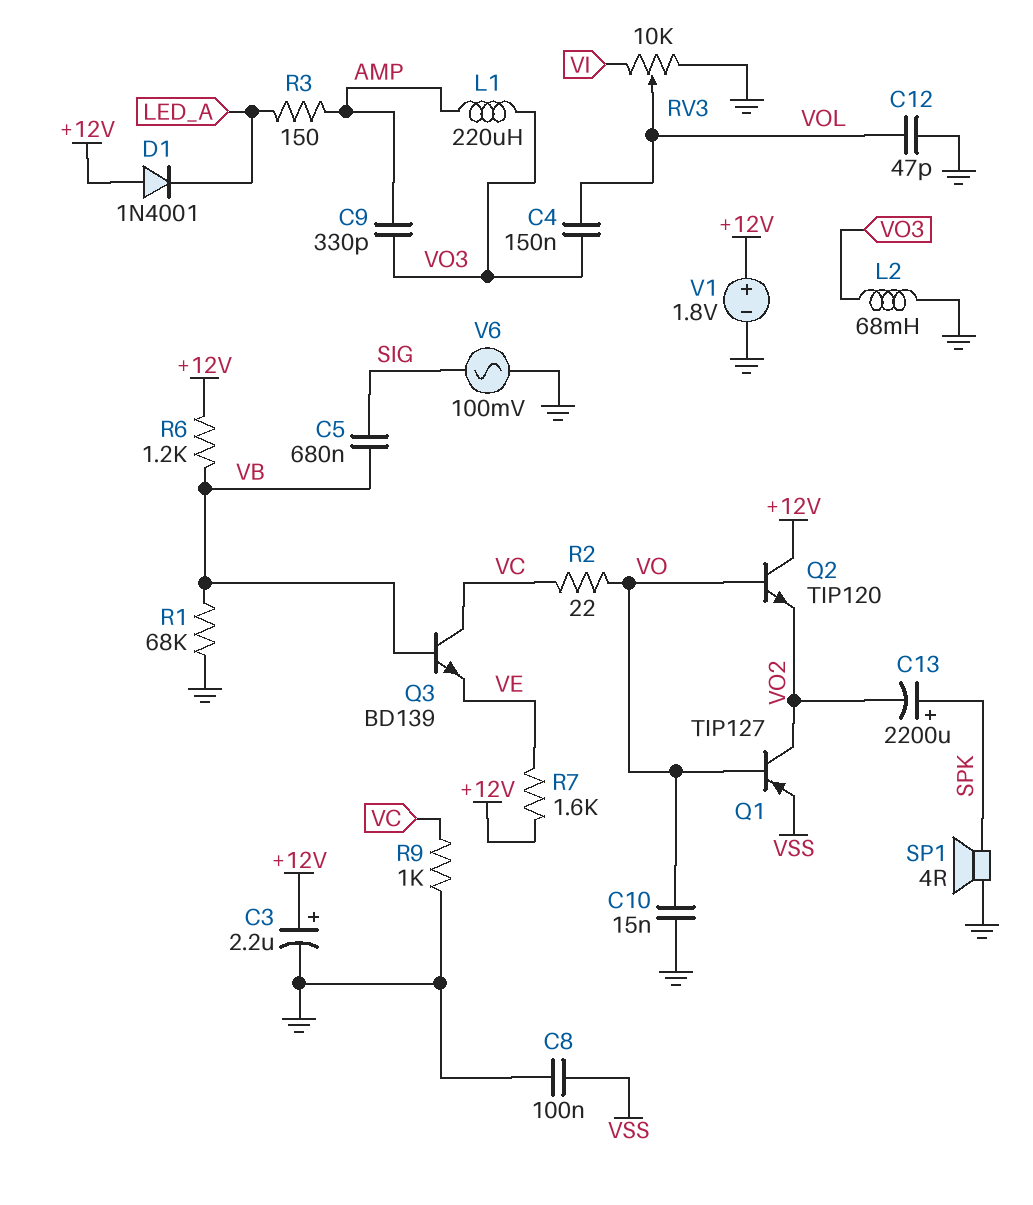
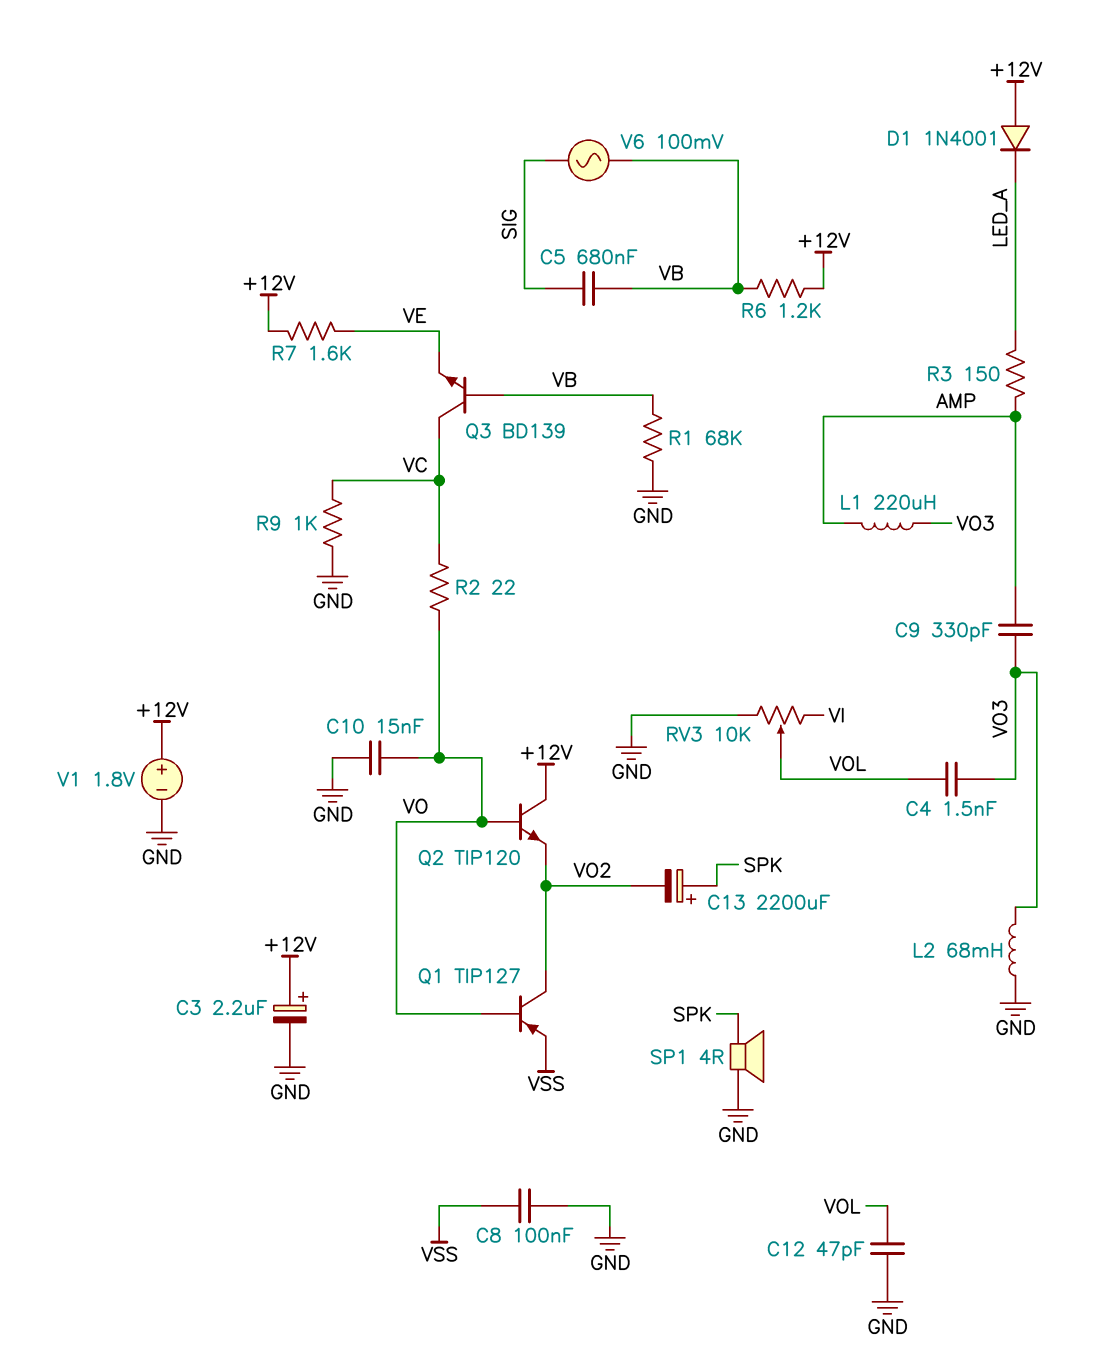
C4: 150nF (VO3, VOL) -> 1.5nF (VO3, VOL)
V6: AC 100mV (GND, SIG) -> AC 100mV (SIG, VB)

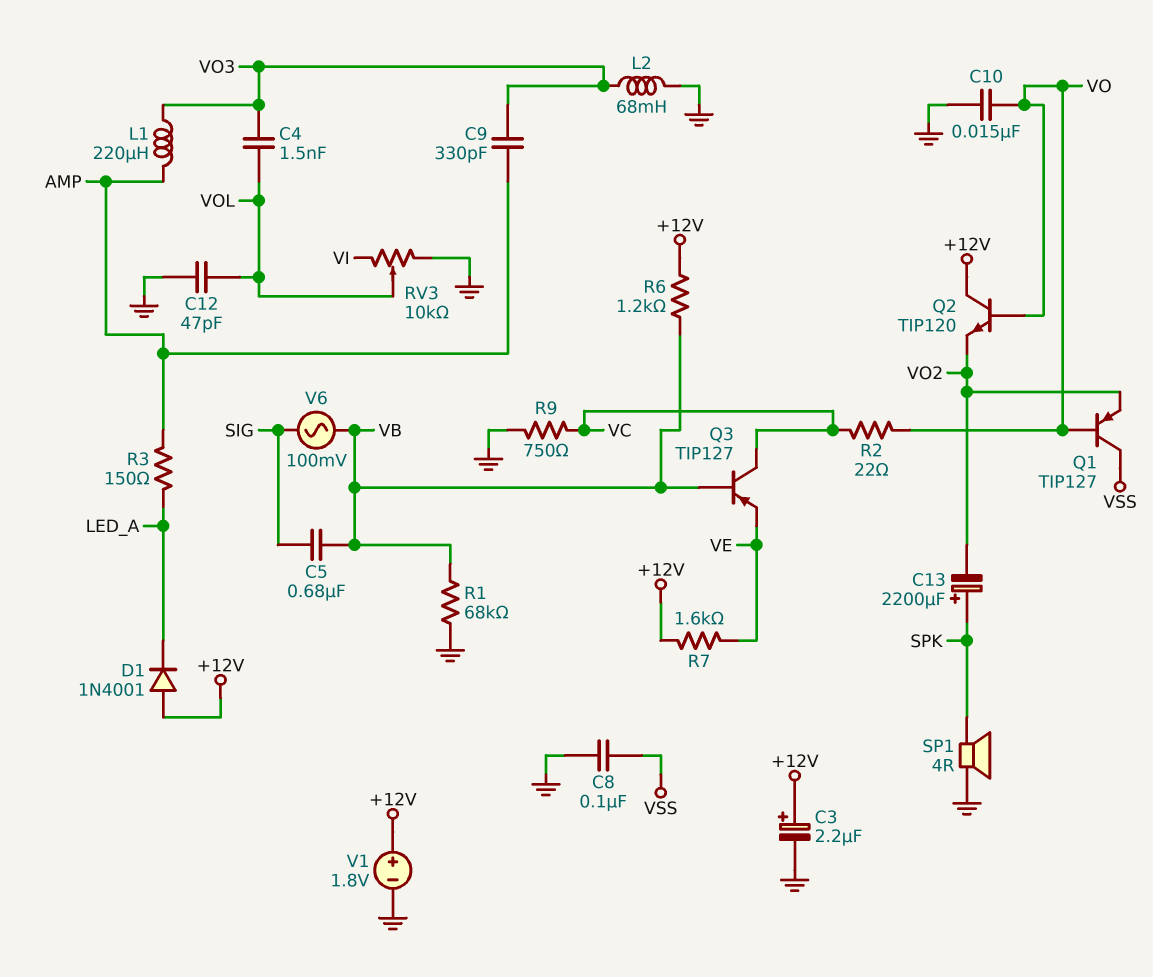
Q1: PNP TIP127 (B VO, C VO2, E VSS) -> PNP TIP127 (B VO, C VSS, E VO2)
Q3: NPN BD139 (B VB, C VC, E VE) -> PNP TIP127 (B VB, C VC, E VE)
R9: 1k (GND, VC) -> 750 (GND, VC)

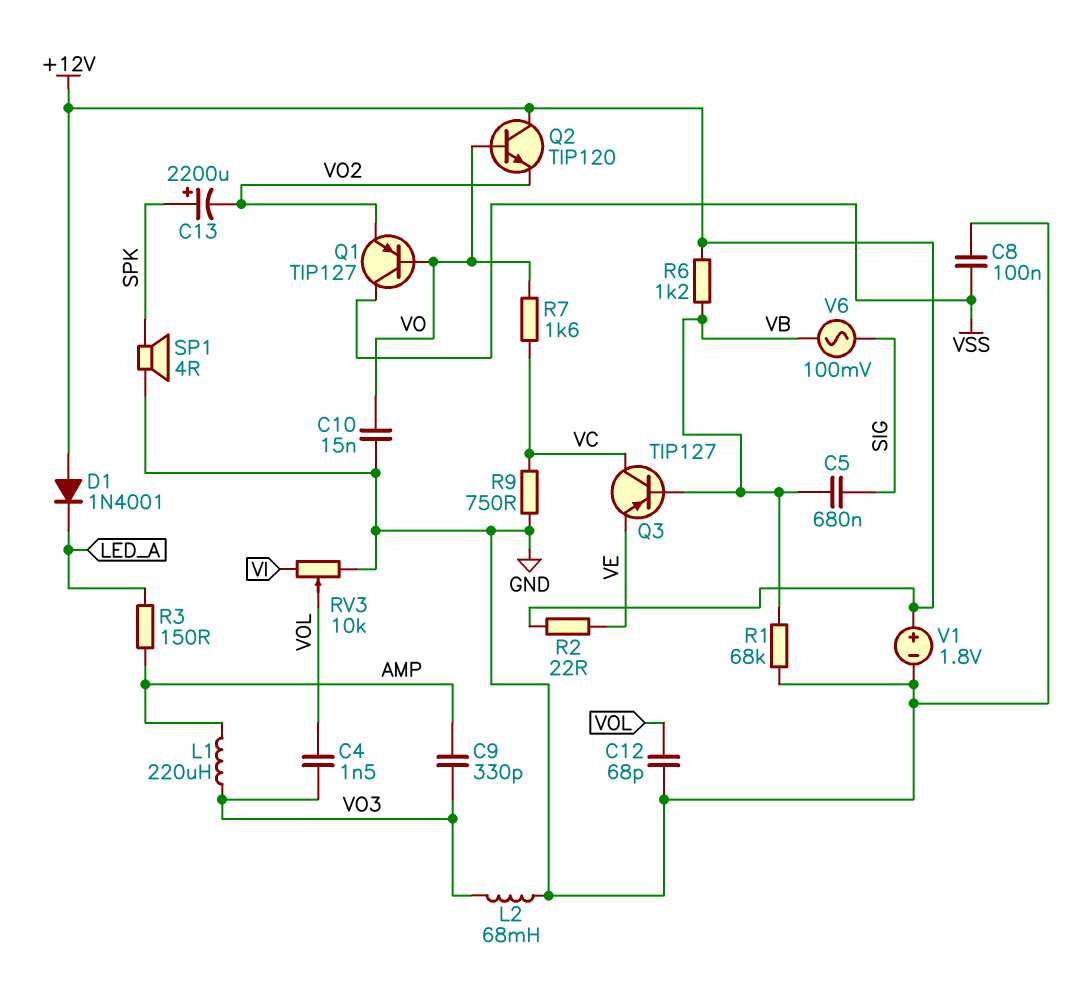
C3: 2.2uF (plus +12V, minus GND) -> none
C12: 47pF (GND, VOL) -> 68pF (GND, VOL)
R2: 22 (VC, VO) -> 22 (+12V, VE)
R7: 1.6k (+12V, VE) -> 1.6k (VC, VO)

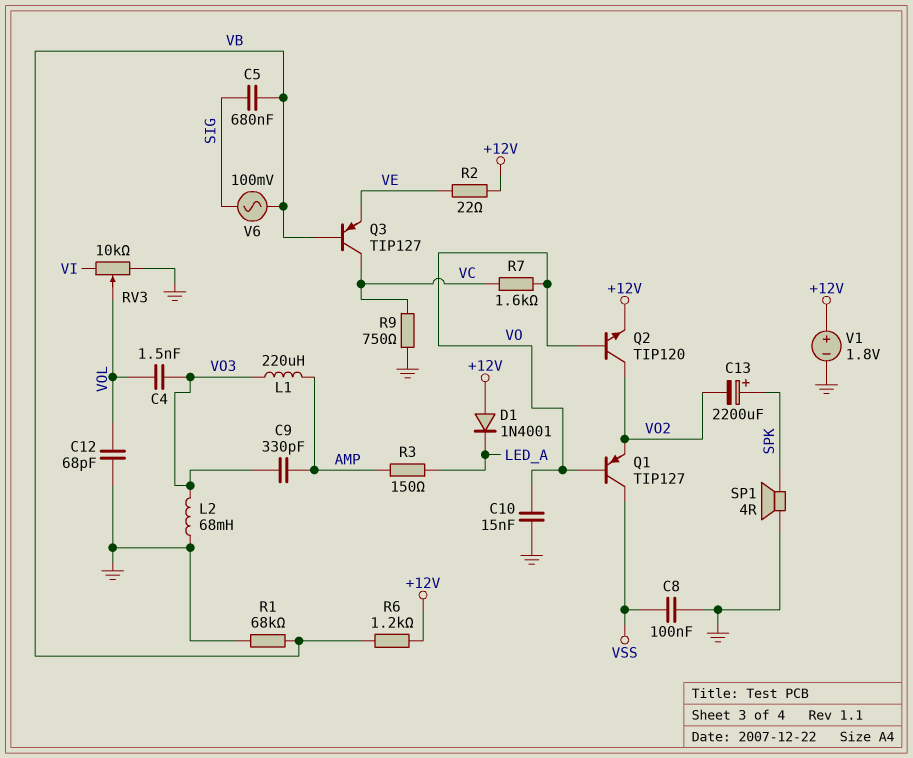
Q2: NPN TIP120 (B VO, C +12V, E VO2) -> NPN TIP120 (B VO, C VO2, E +12V)

